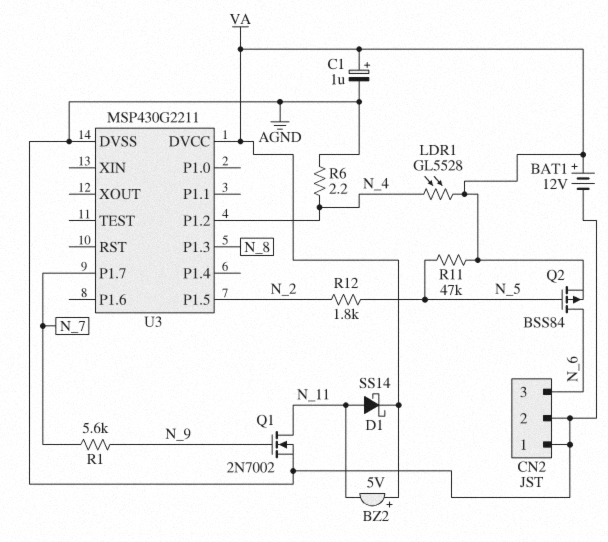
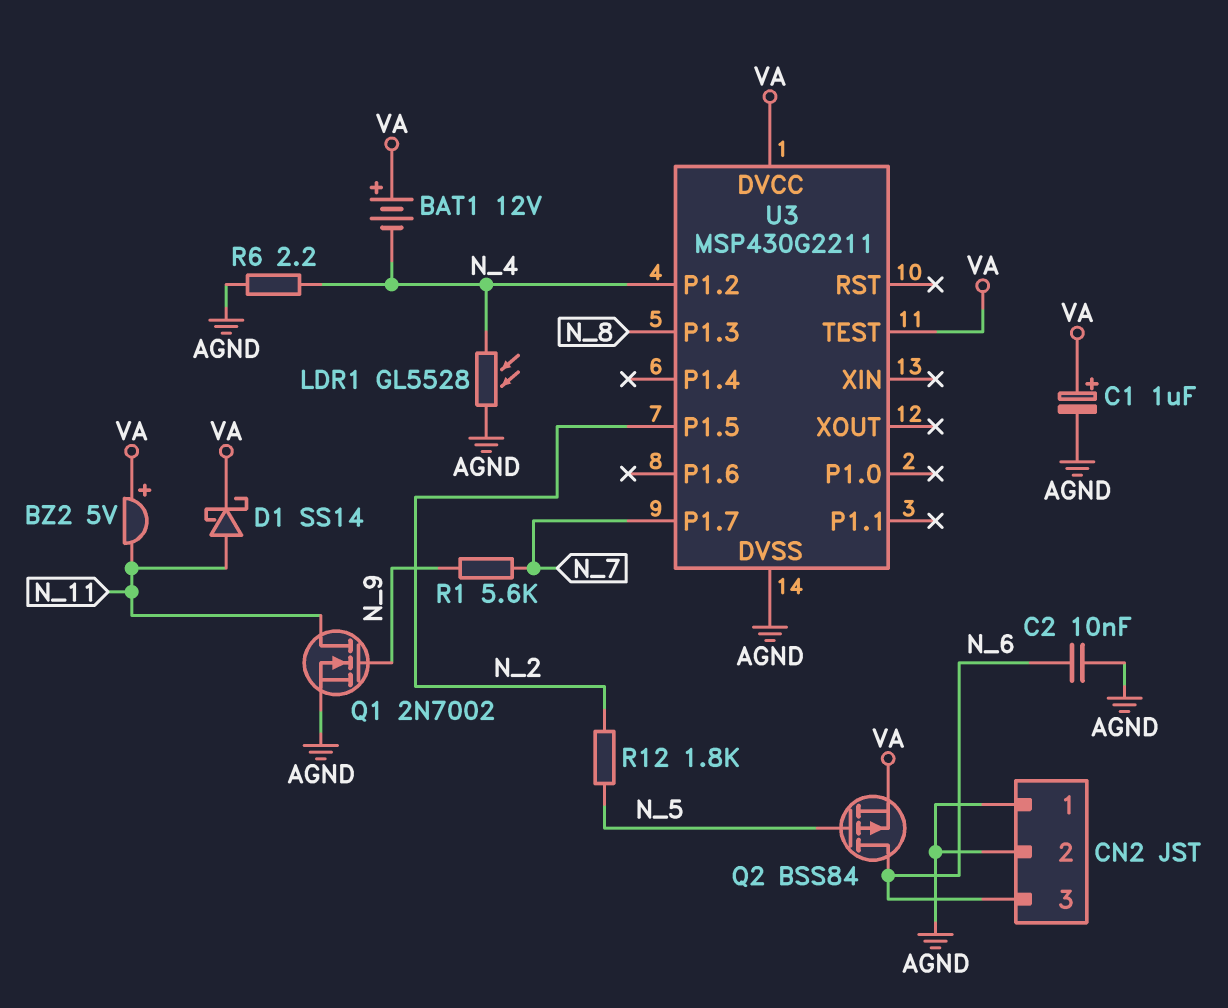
BAT1: 12V (plus VA, minus AGND) -> 12V (plus VA, minus N_4)
C2: none -> 10nF (AGND, N_6)
LDR1: GL5528 (N_4, VA) -> GL5528 (AGND, N_4)
R11: 47k (N_5, VA) -> none
U3 pin TEST: none -> VA

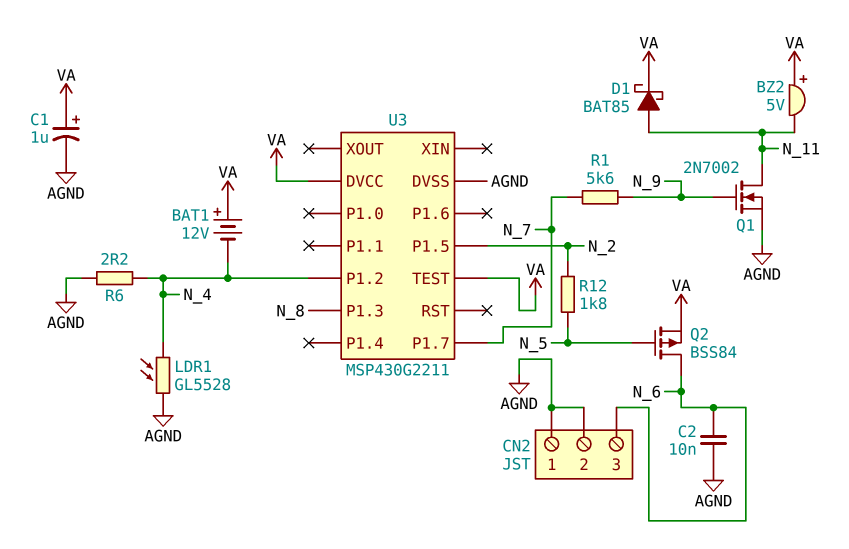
D1: schottky SS14 (A N_11, K VA) -> schottky BAT85 (A N_11, K VA)

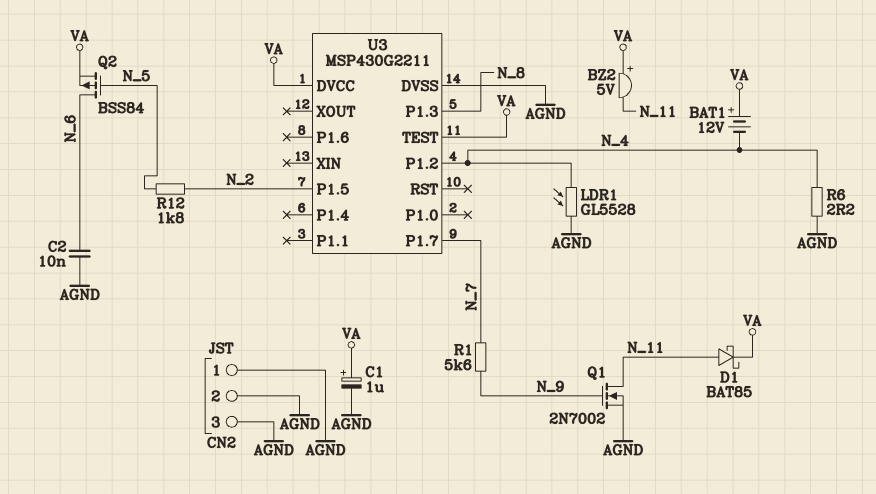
CN2 pin 3: N_6 -> AGND

